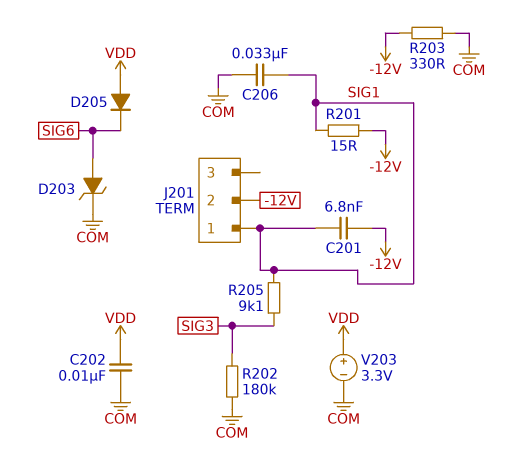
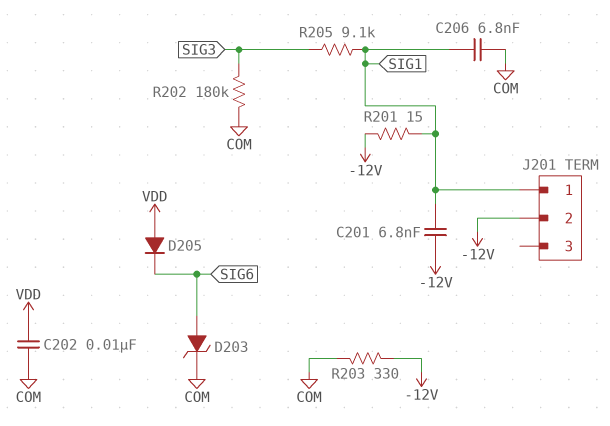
C206: 33nF (COM, SIG1) -> 6.8nF (COM, SIG1)
V203: 3.3V (plus VDD, minus COM) -> none

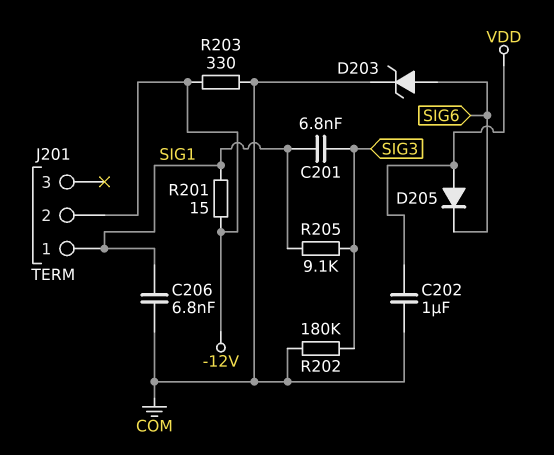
C201: 6.8nF (-12V, SIG1) -> 6.8nF (SIG1, SIG3)
C202: 10nF (COM, VDD) -> 1uF (COM, VDD)

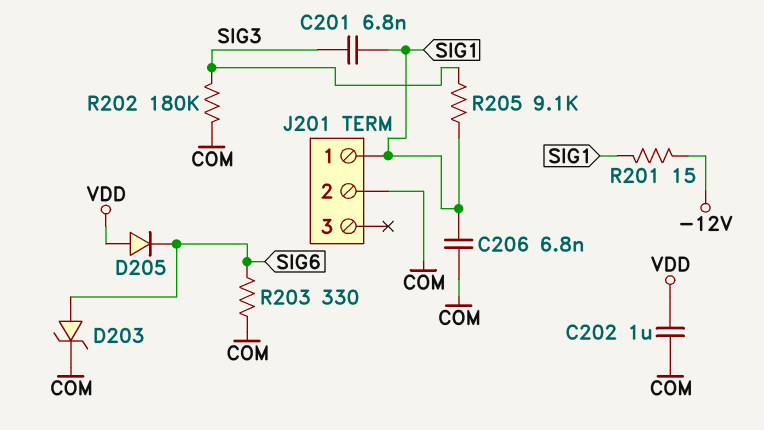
J201 pin 2: -12V -> COM
R203: 330 (-12V, COM) -> 330 (COM, SIG6)

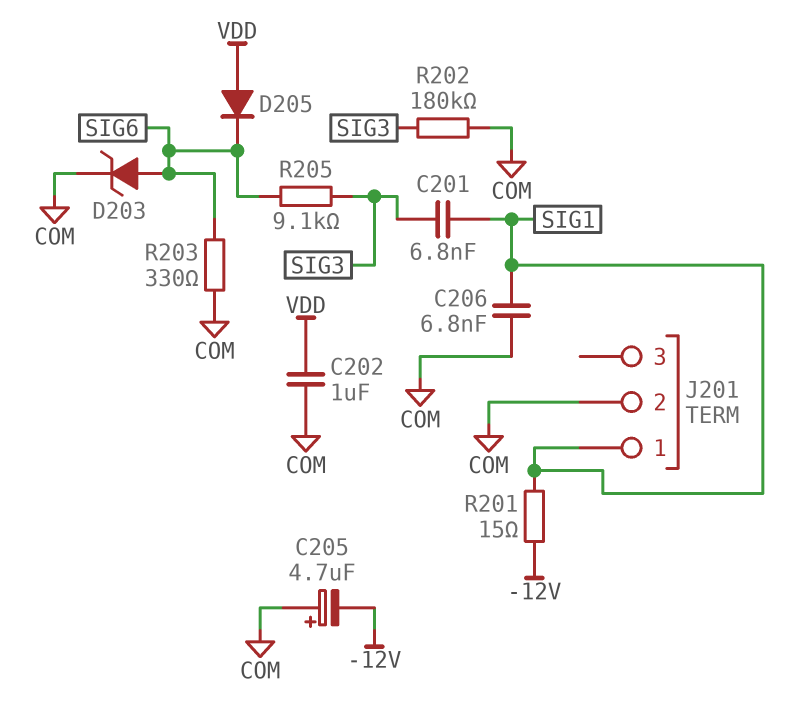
C205: none -> 4.7uF (plus COM, minus -12V)
R205: 9.1k (SIG1, SIG3) -> 9.1k (SIG3, SIG6)

